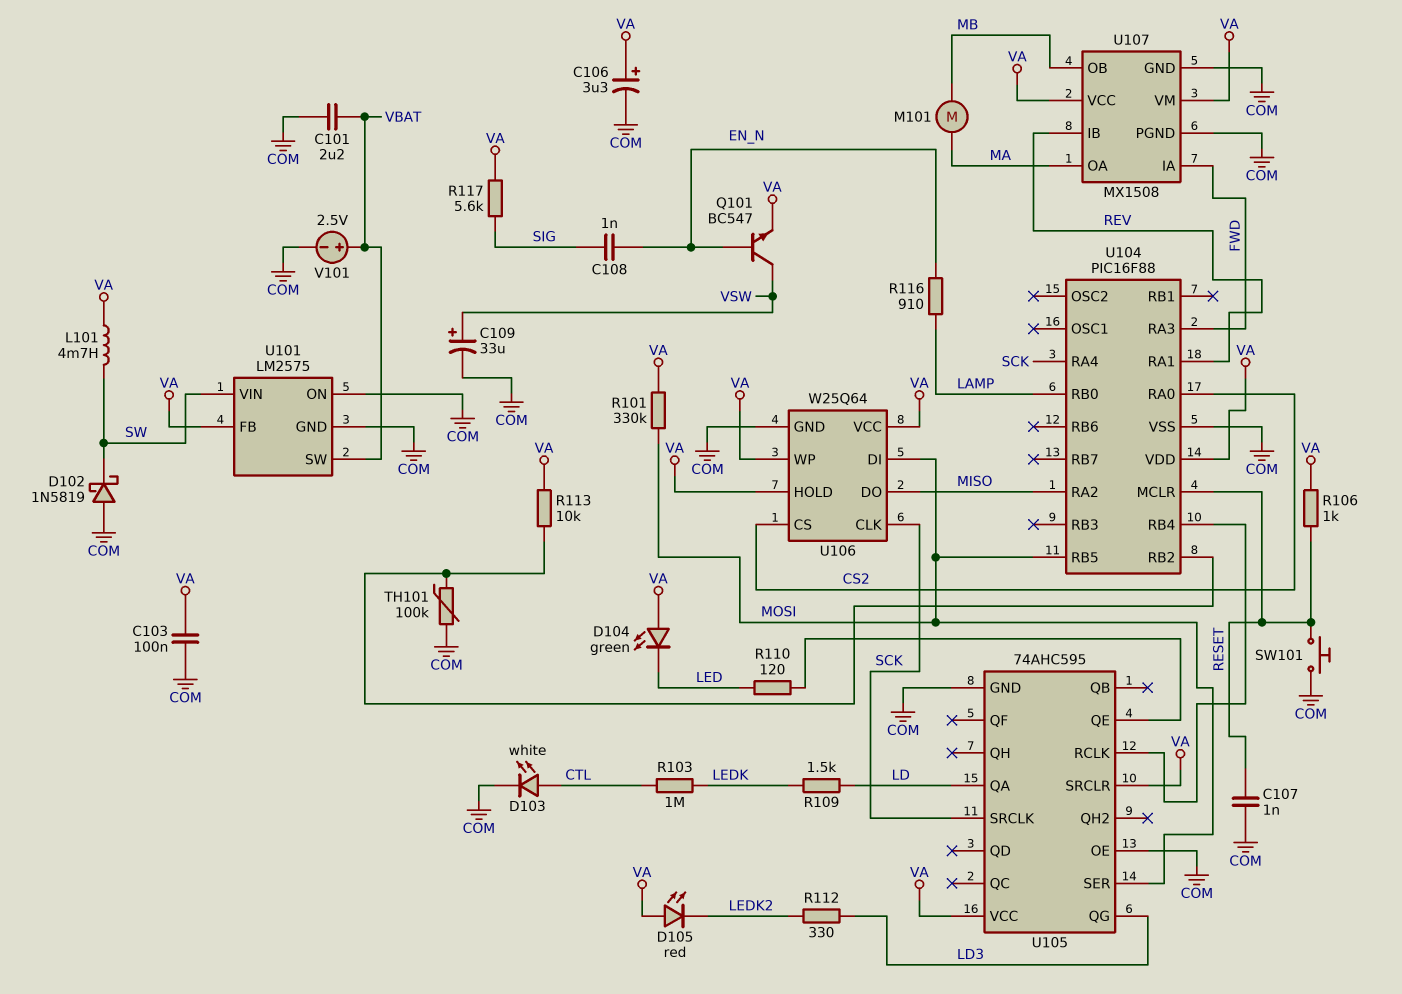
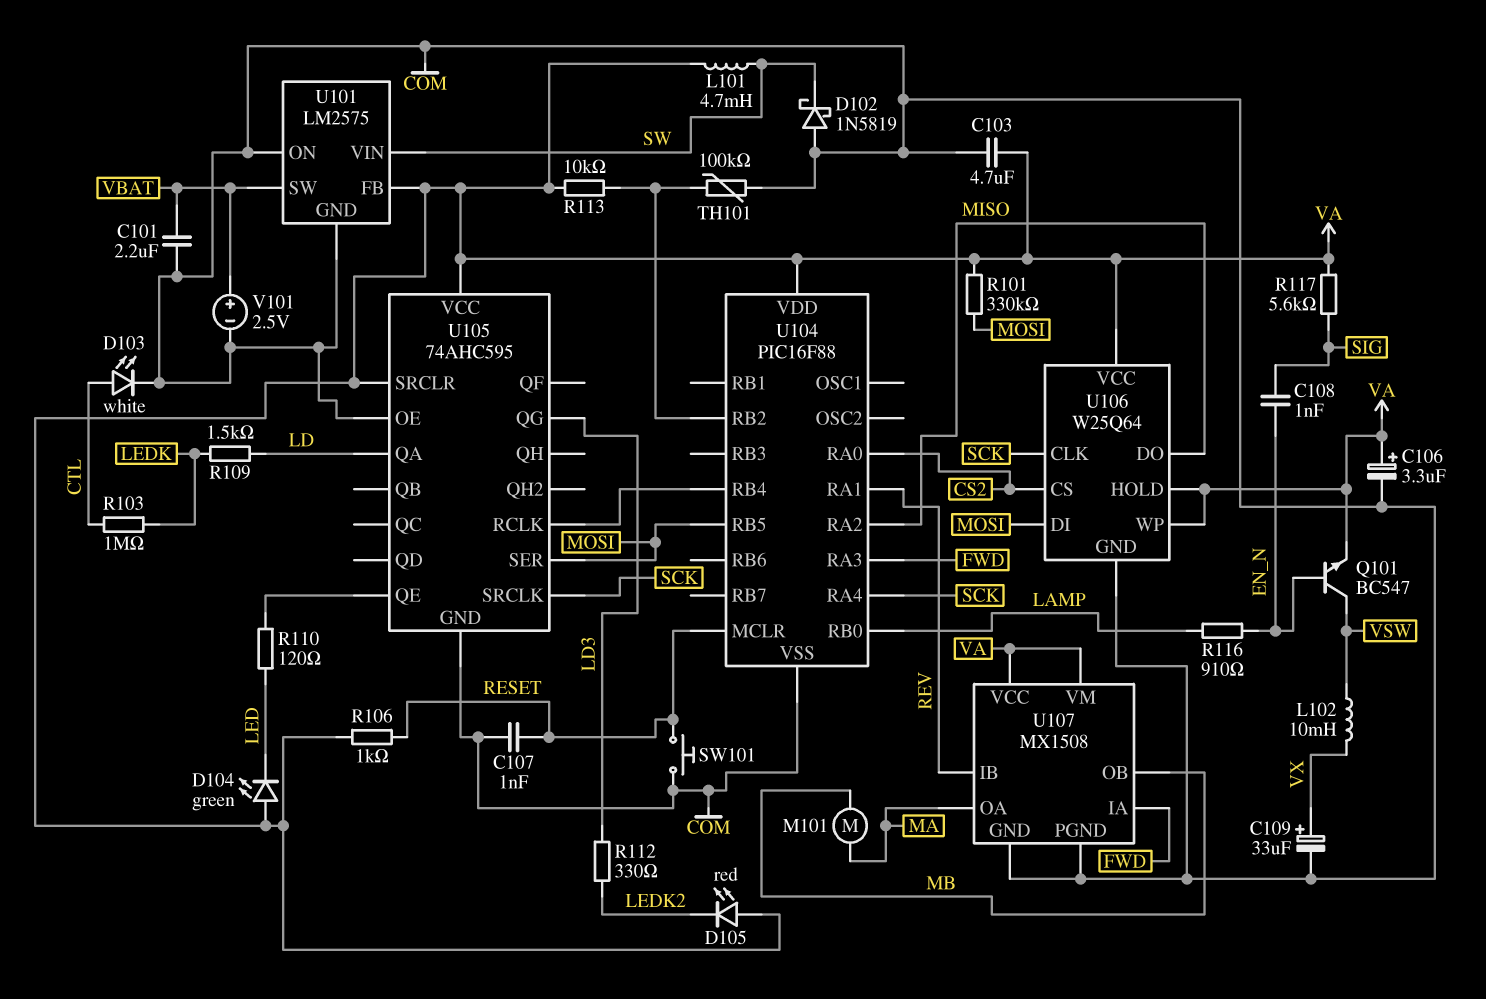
C103: 100nF (COM, VA) -> 4.7uF (COM, VA)
C109: 33uF (plus VSW, minus COM) -> 33uF (plus VX, minus COM)
L102: none -> 10mH (VSW, VX)

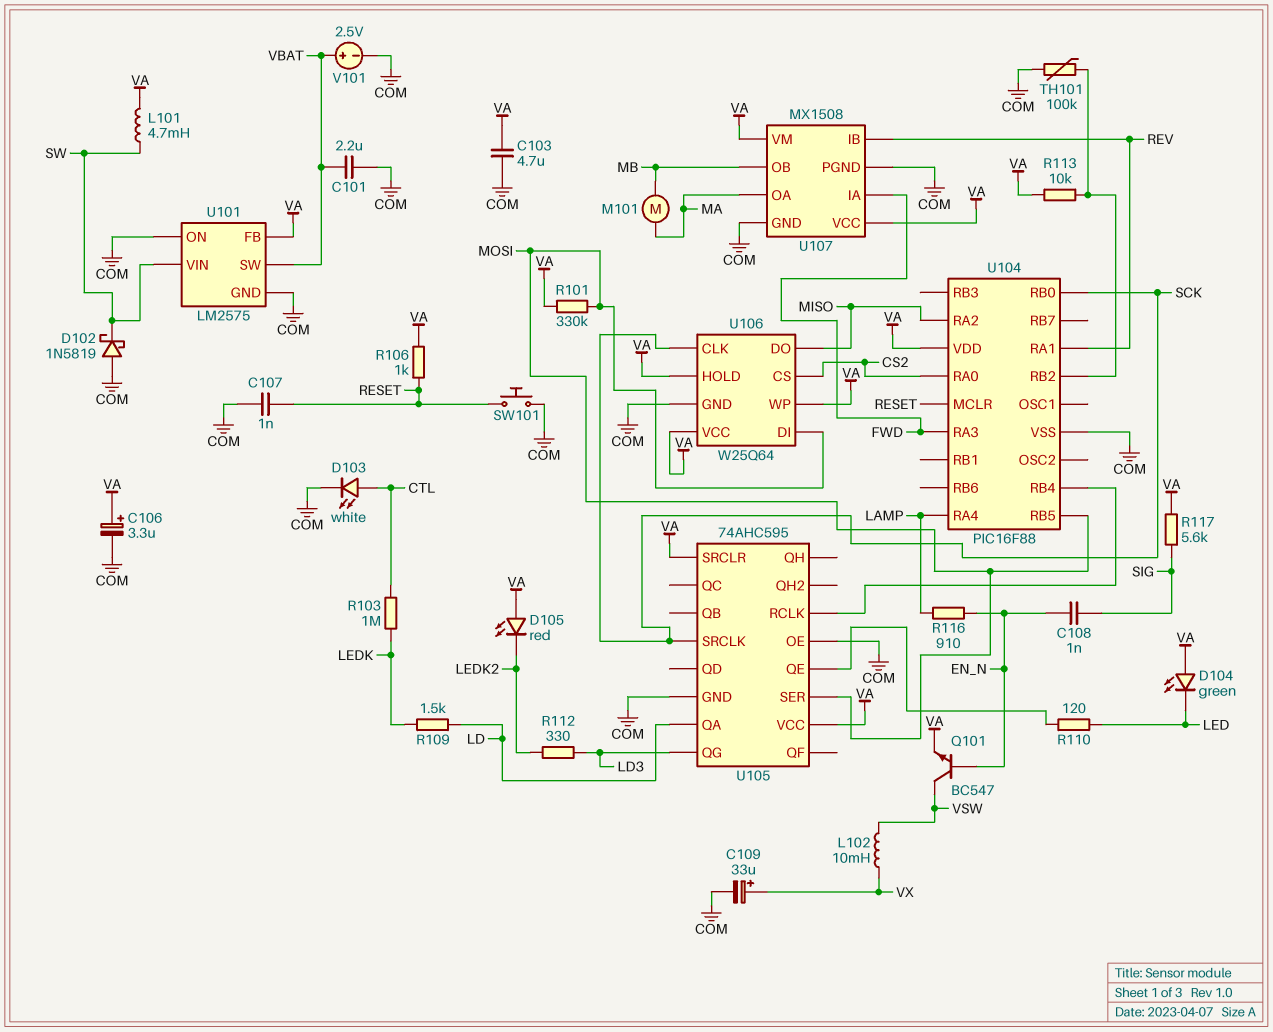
U104 pin RA4: SCK -> LAMP
U104 pin RB0: LAMP -> SCK

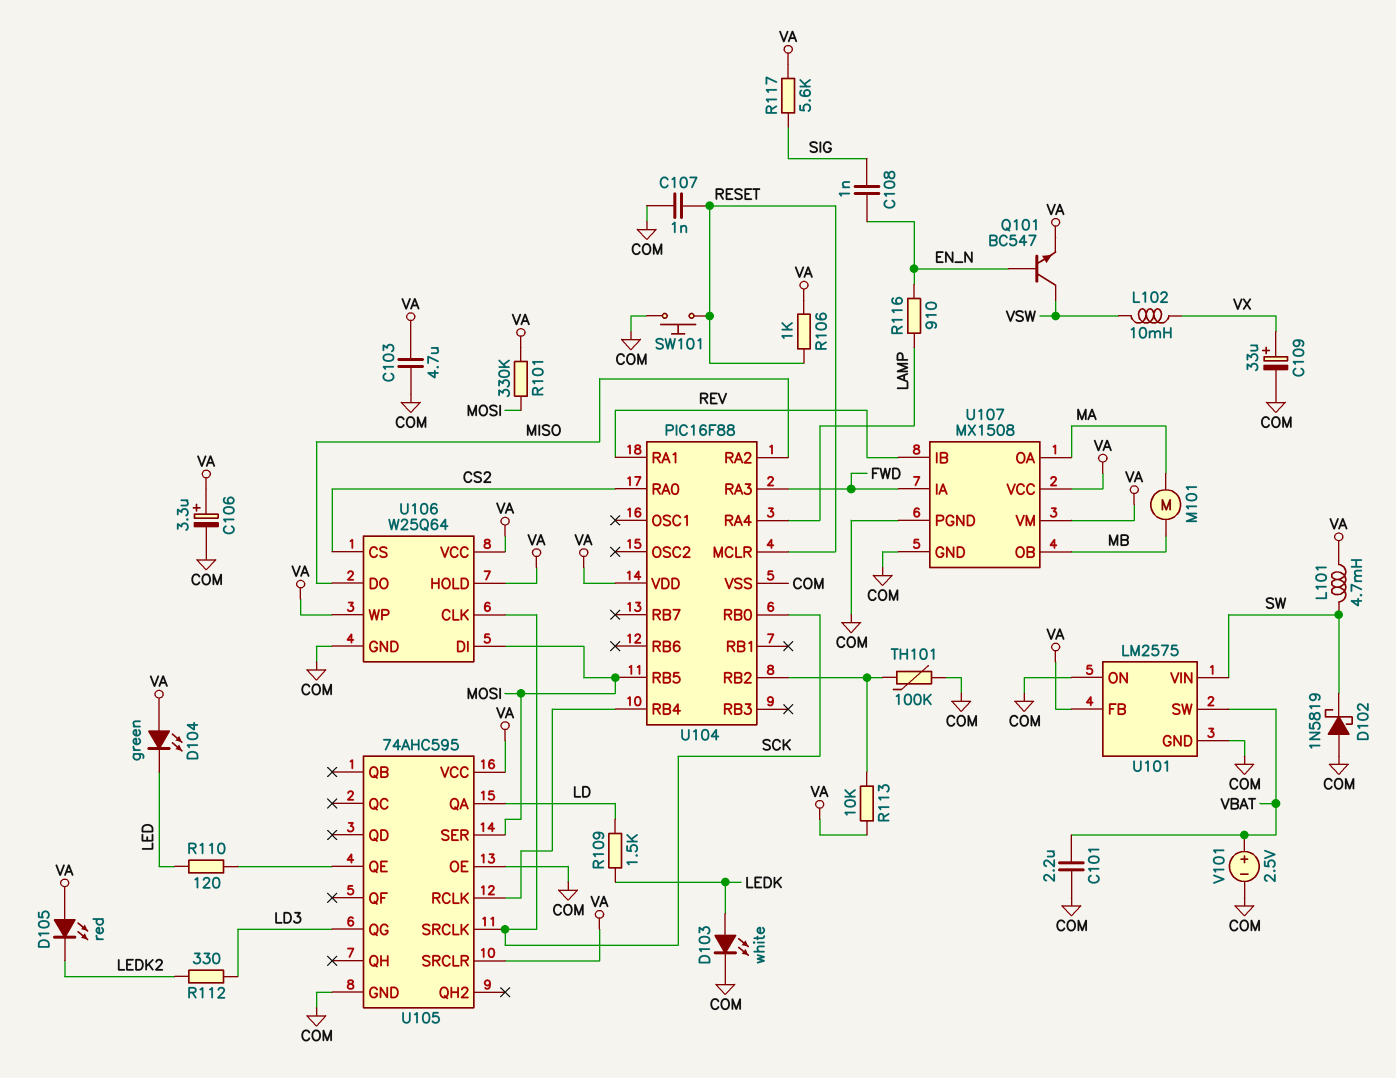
D103: LED white (A CTL, K COM) -> LED white (A LEDK, K COM)
R103: 1M (CTL, LEDK) -> none

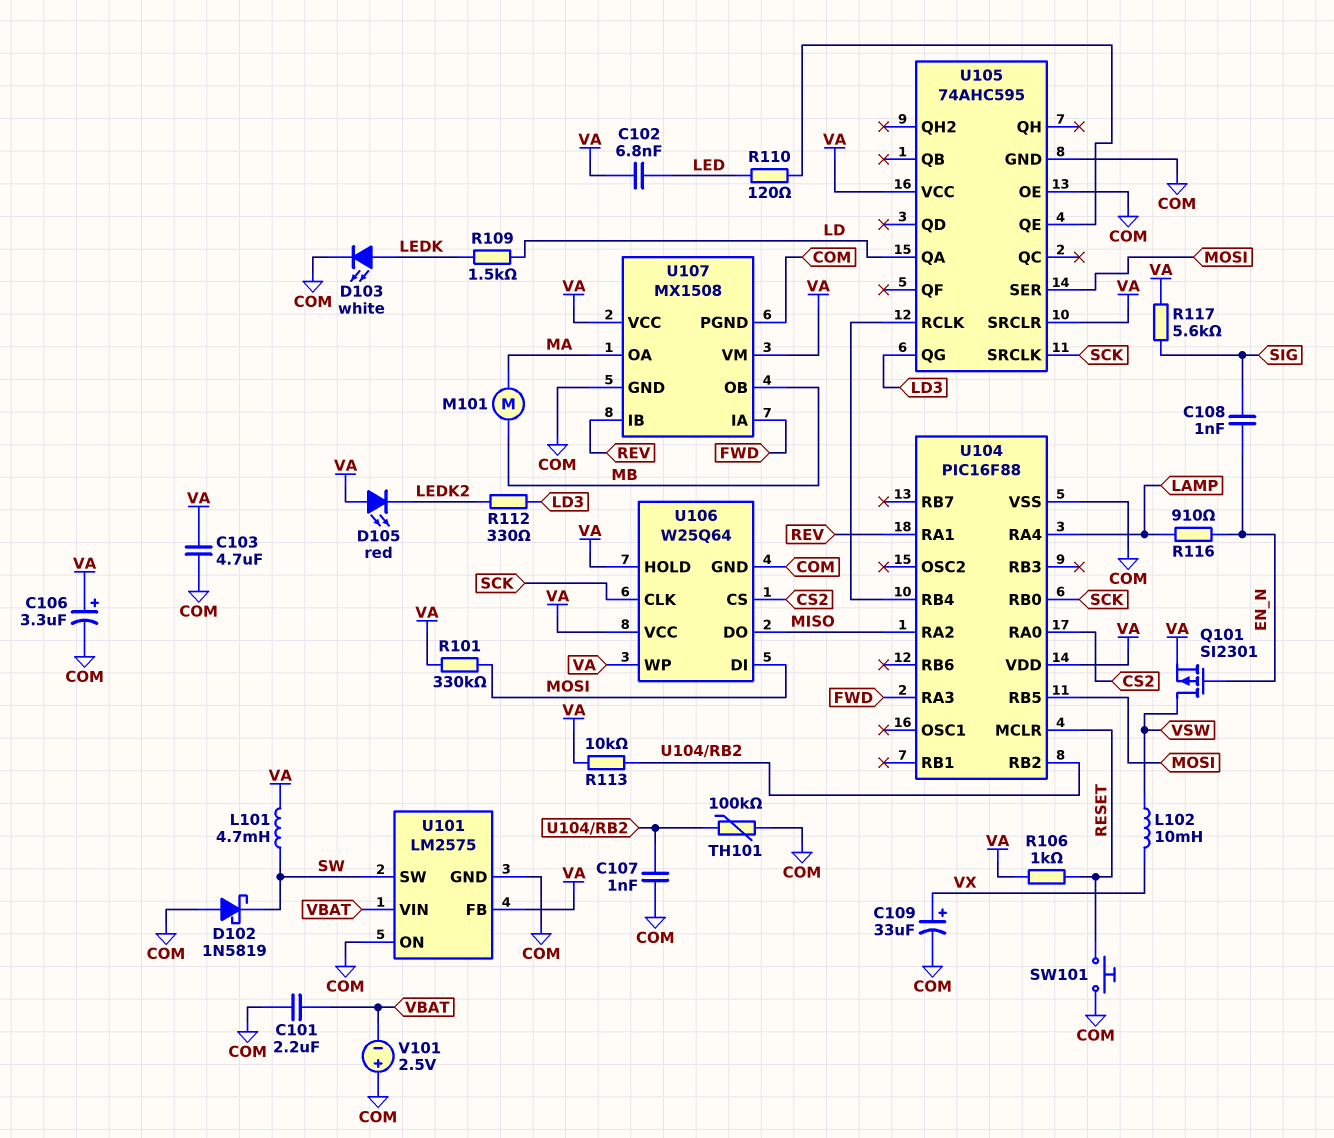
C102: none -> 6.8nF (LED, VA)
C107: 1nF (COM, RESET) -> 1nF (COM, U104/RB2)
D104: LED green (A VA, K LED) -> none
Q101: NPN BC547 (B EN_N, C VSW, E VA) -> PMOS SI2301 (G EN_N, D VSW, S VA)
U101 pin SW: VBAT -> SW
U101 pin VIN: SW -> VBAT
V101: 2.5V (plus VBAT, minus COM) -> 2.5V (plus COM, minus VBAT)

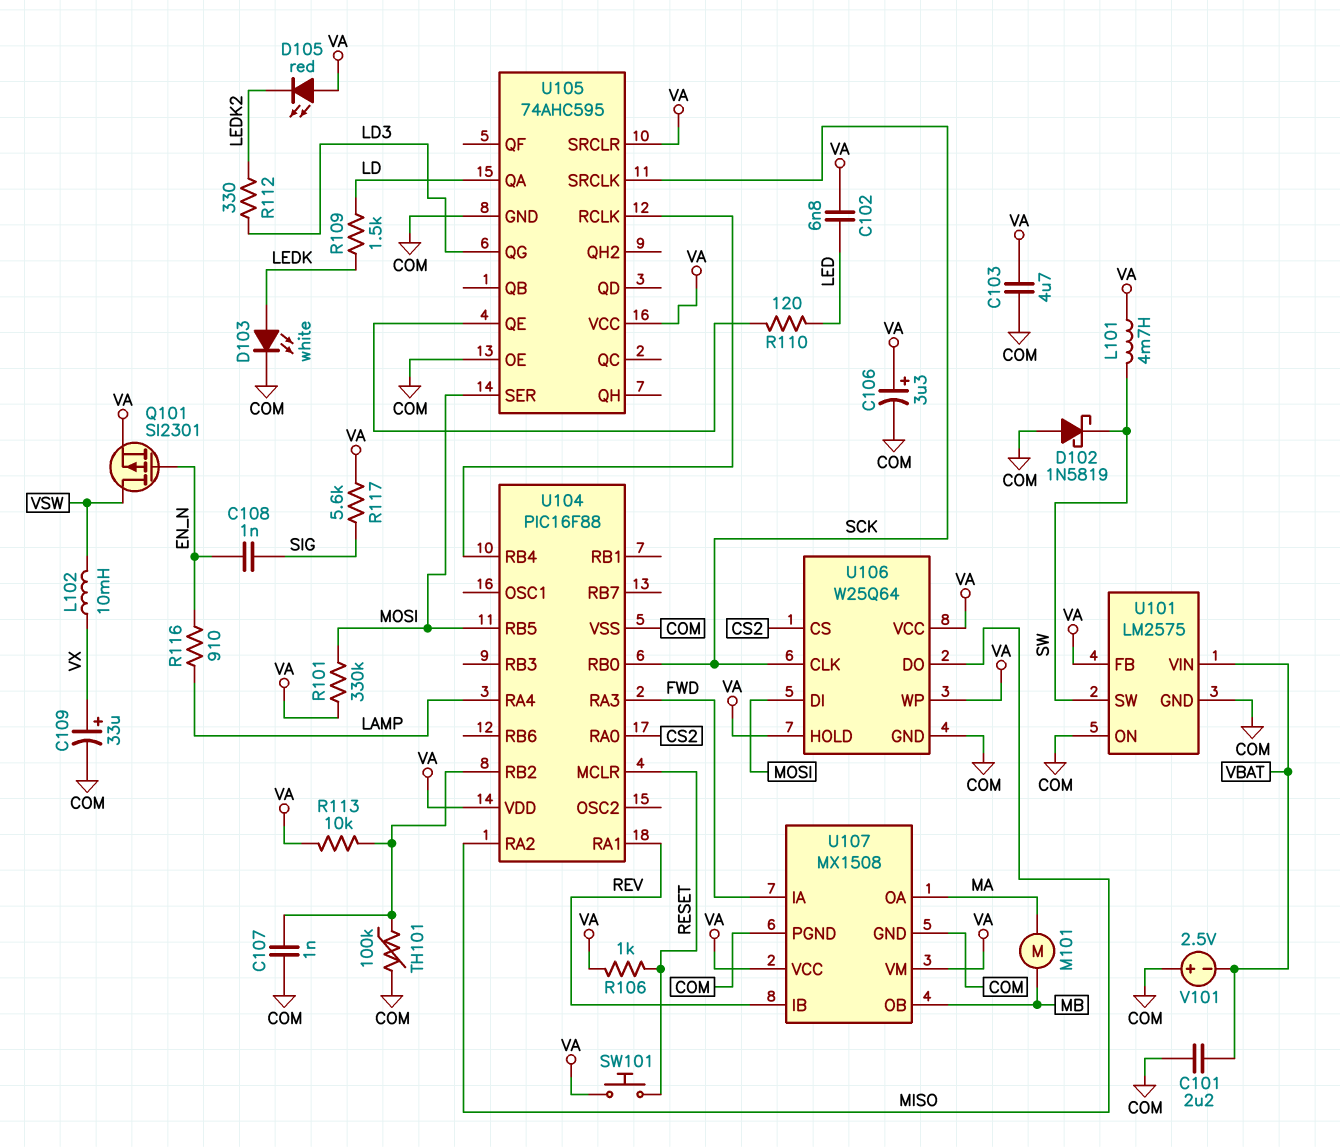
SW101: button (COM, RESET) -> button (RESET, VA)

